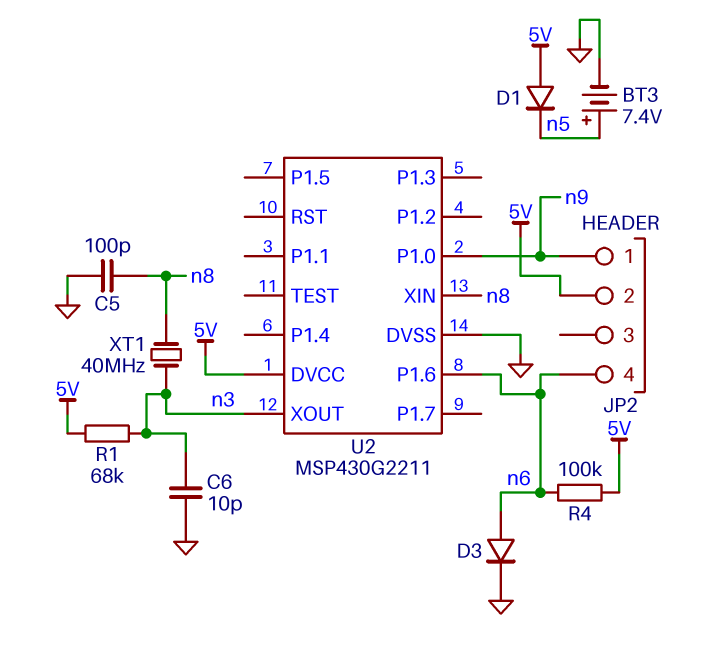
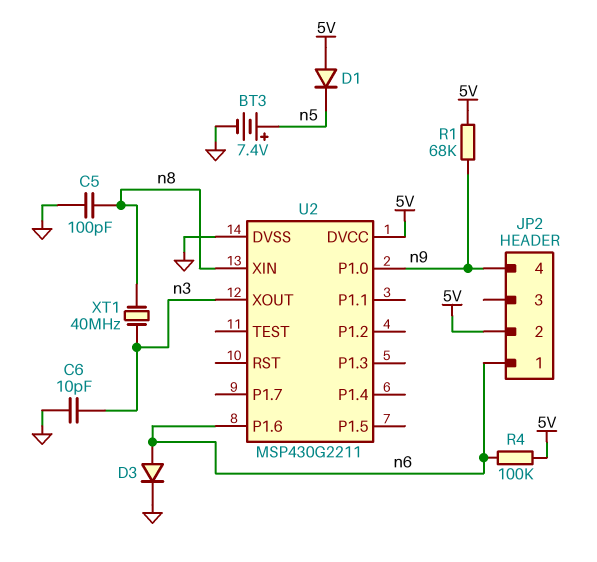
JP2 pin 1: n9 -> n6
JP2 pin 4: n6 -> n9
R1: 68k (5V, n3) -> 68k (5V, n9)

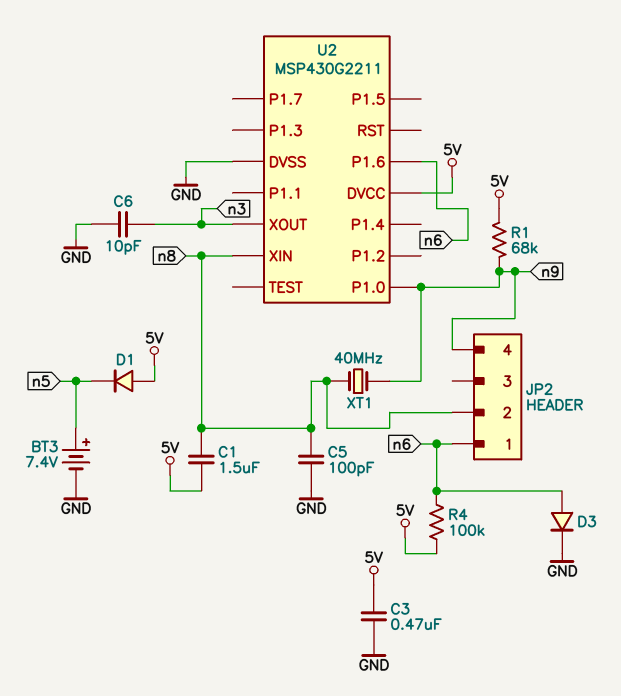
C1: none -> 1.5uF (5V, n8)
C3: none -> 470nF (5V, GND)
JP2 pin 2: 5V -> n8
XT1: 40MHz (n3, n8) -> 40MHz (n8, n9)

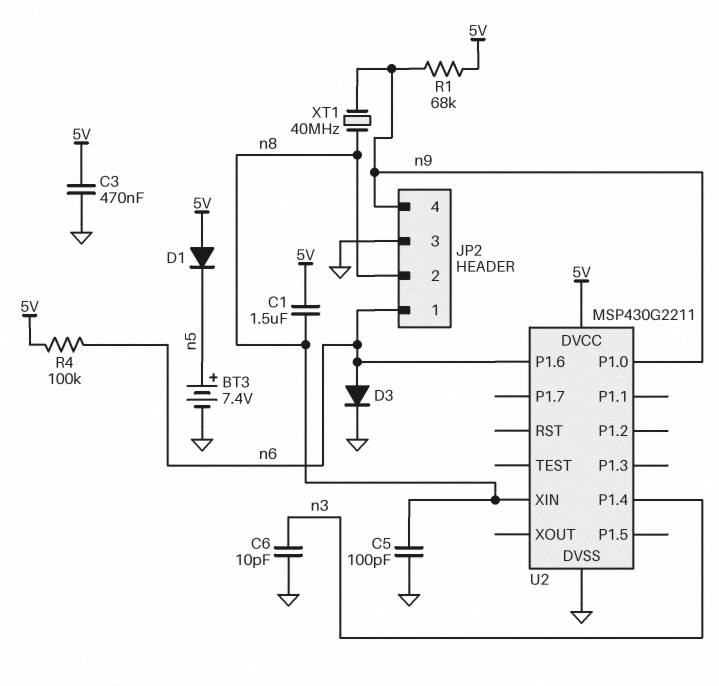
JP2 pin 3: none -> GND
U2 pin P1.4: none -> n3
U2 pin XOUT: n3 -> none

